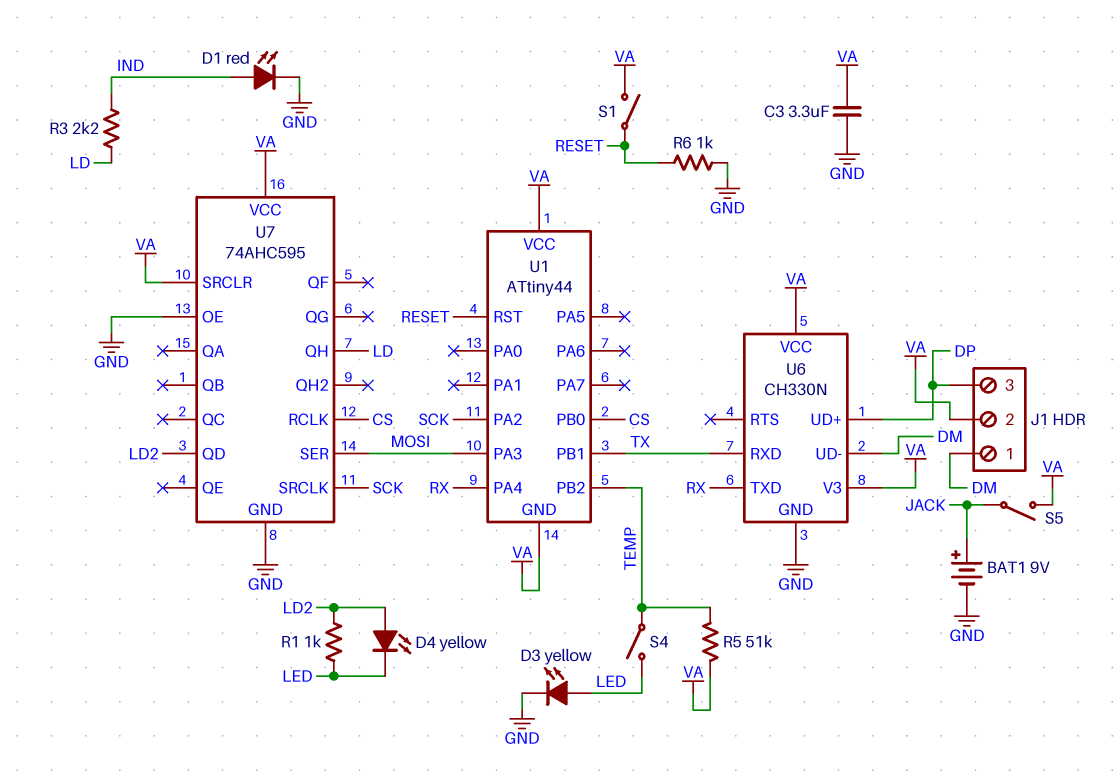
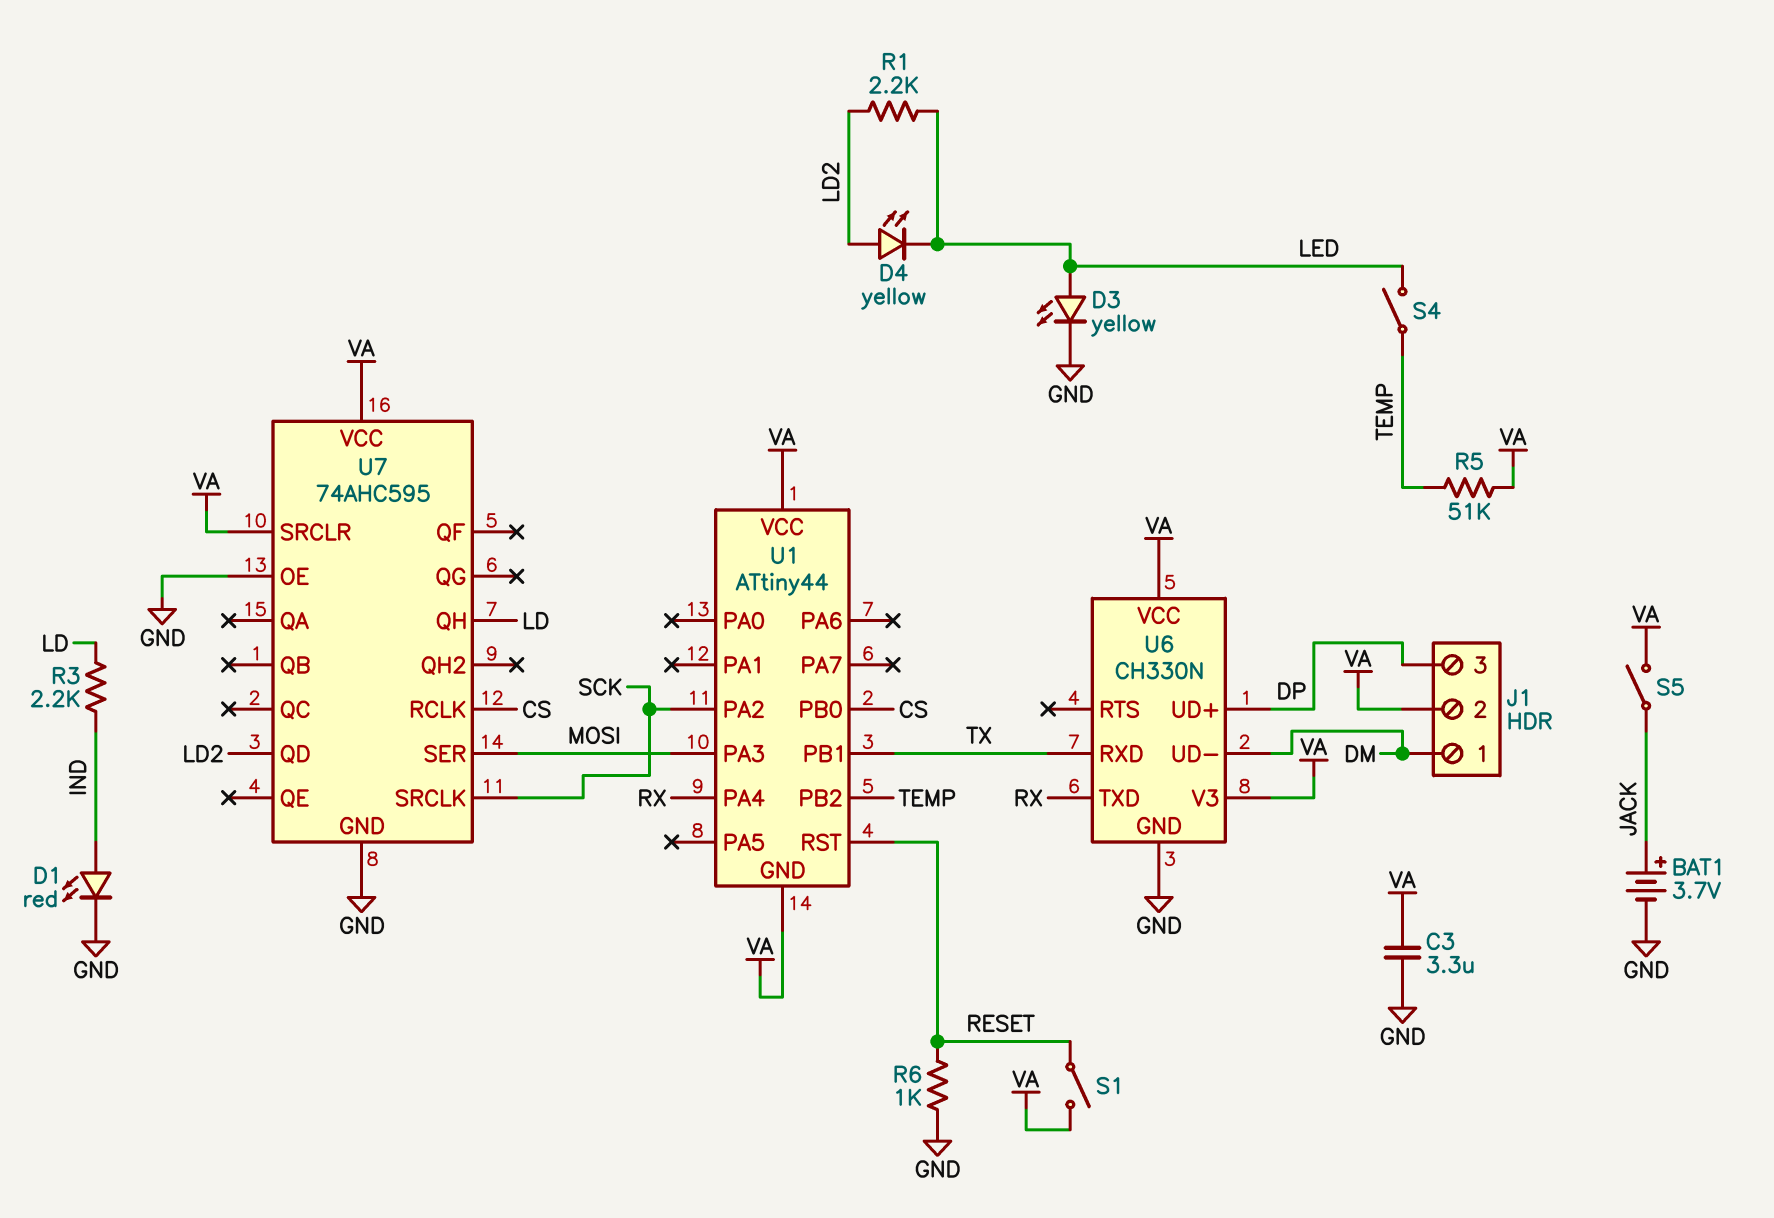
BAT1: 9V (plus JACK, minus GND) -> 3.7V (plus JACK, minus GND)
R1: 1k (LD2, LED) -> 2.2k (LD2, LED)

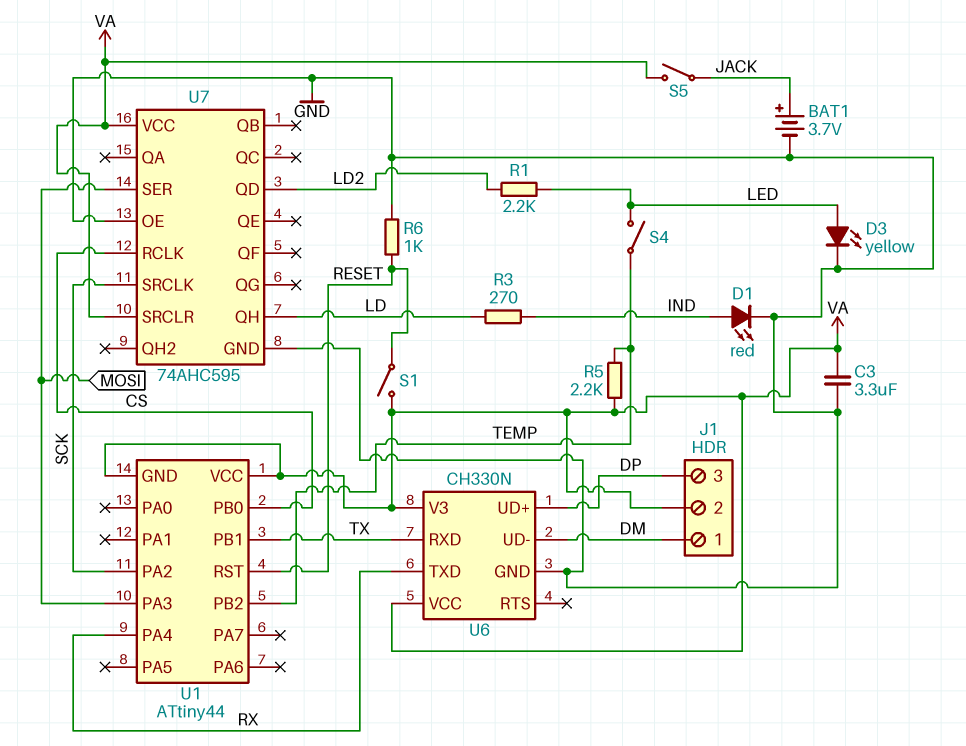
D4: LED yellow (A LD2, K LED) -> none
R3: 2.2k (IND, LD) -> 270 (IND, LD)
R5: 51k (TEMP, VA) -> 2.2k (TEMP, VA)

